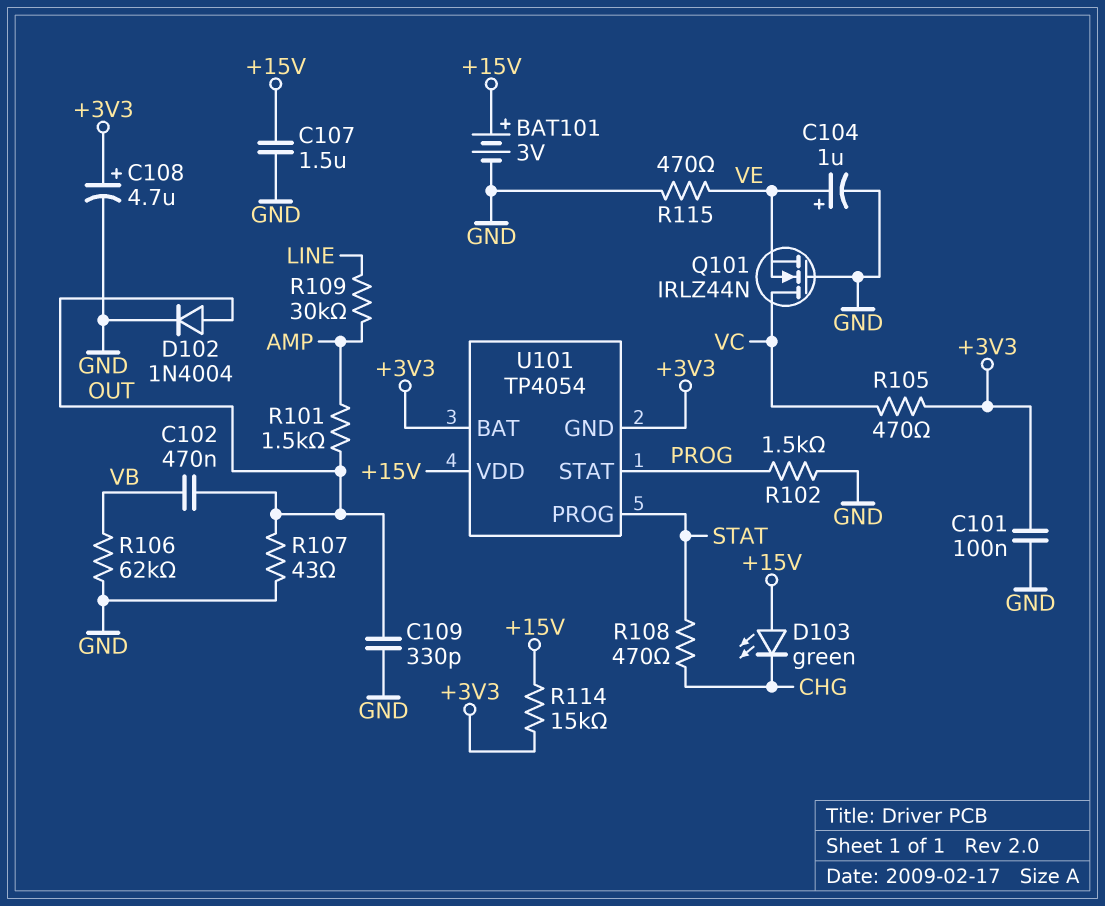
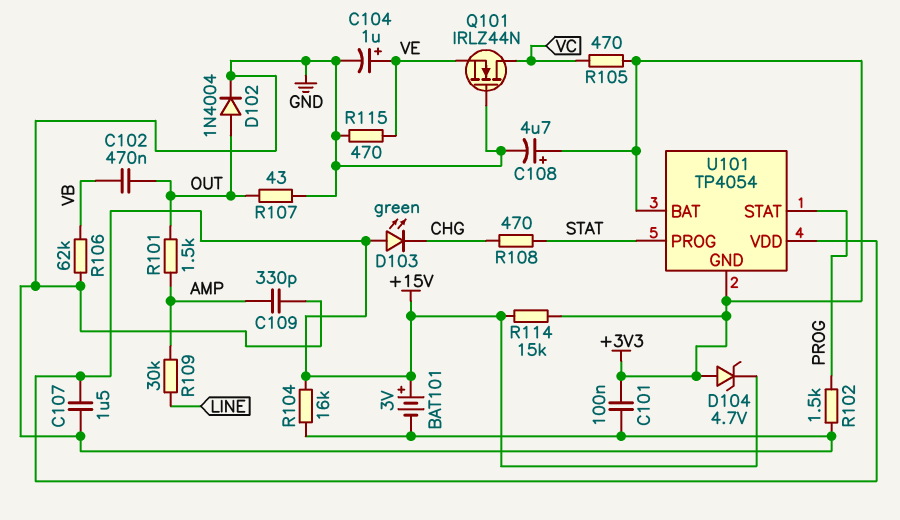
C109: 330pF (GND, OUT) -> 330pF (AMP, GND)
D104: none -> zener 4.7V (A +3V3, K +15V)
R104: none -> 16k (+15V, GND)

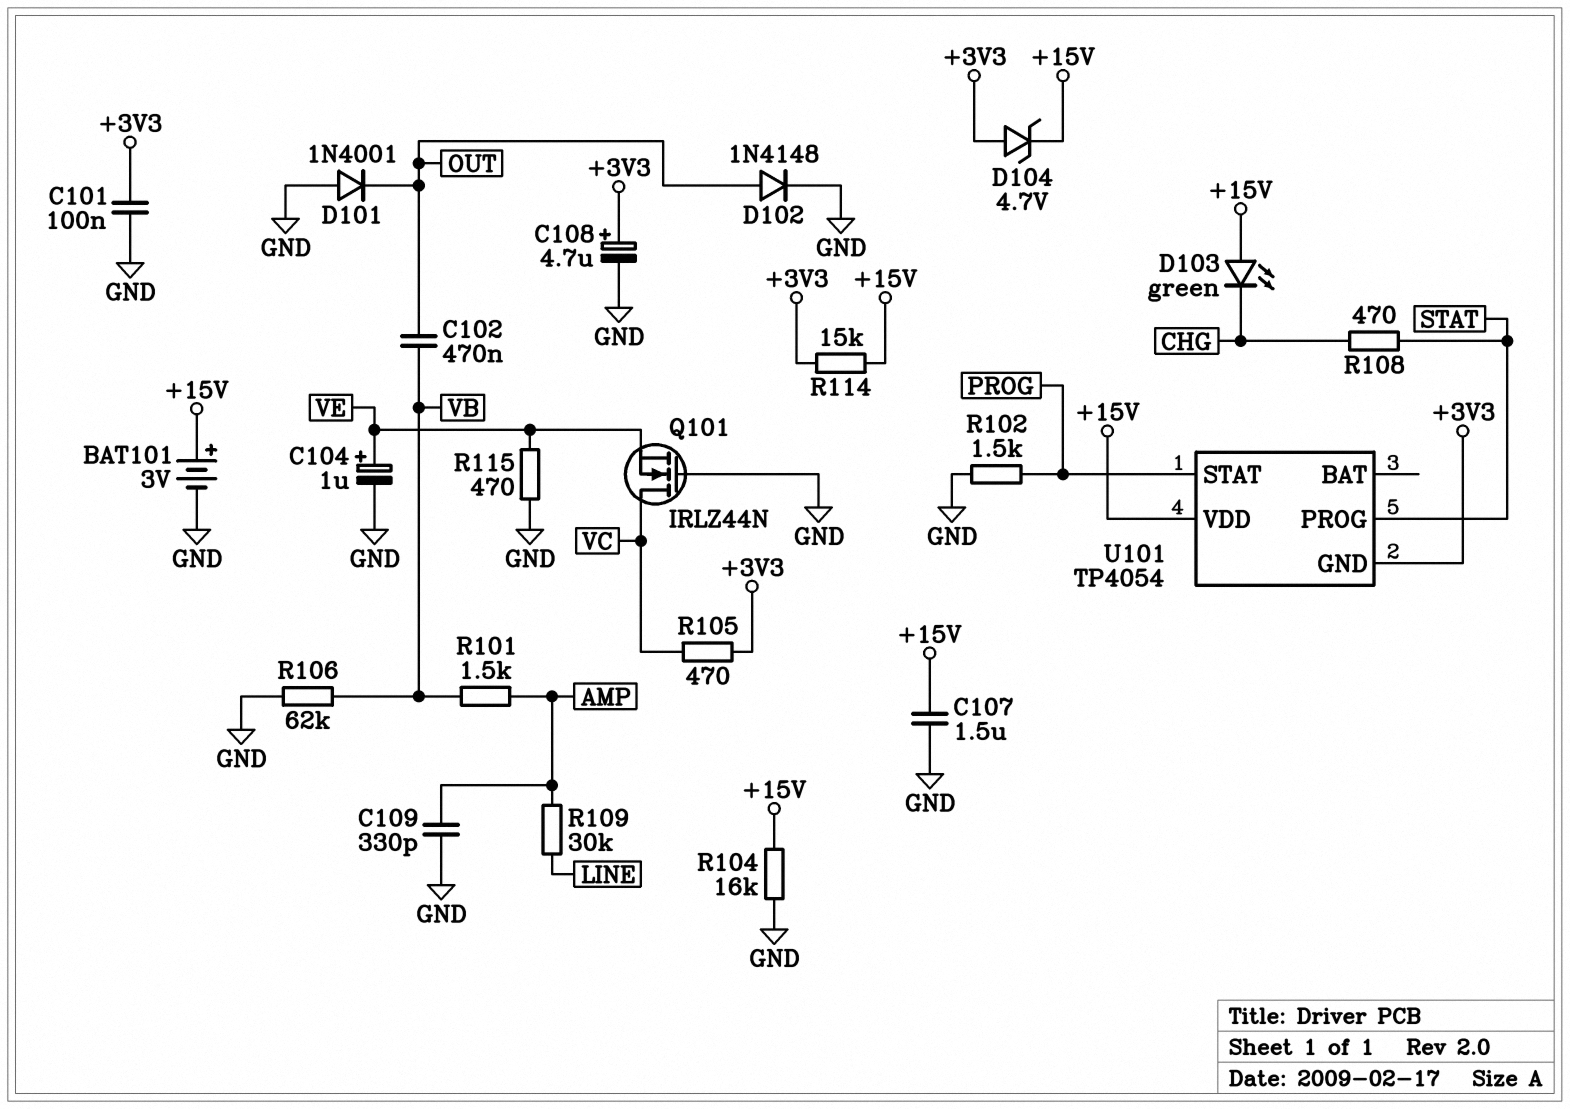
D101: none -> diode 1N4001 (A GND, K OUT)
D102: diode 1N4004 (A OUT, K GND) -> diode 1N4148 (A OUT, K GND)
R101: 1.5k (AMP, OUT) -> 1.5k (AMP, VB)
R107: 43 (GND, OUT) -> none
U101 pin BAT: +3V3 -> none

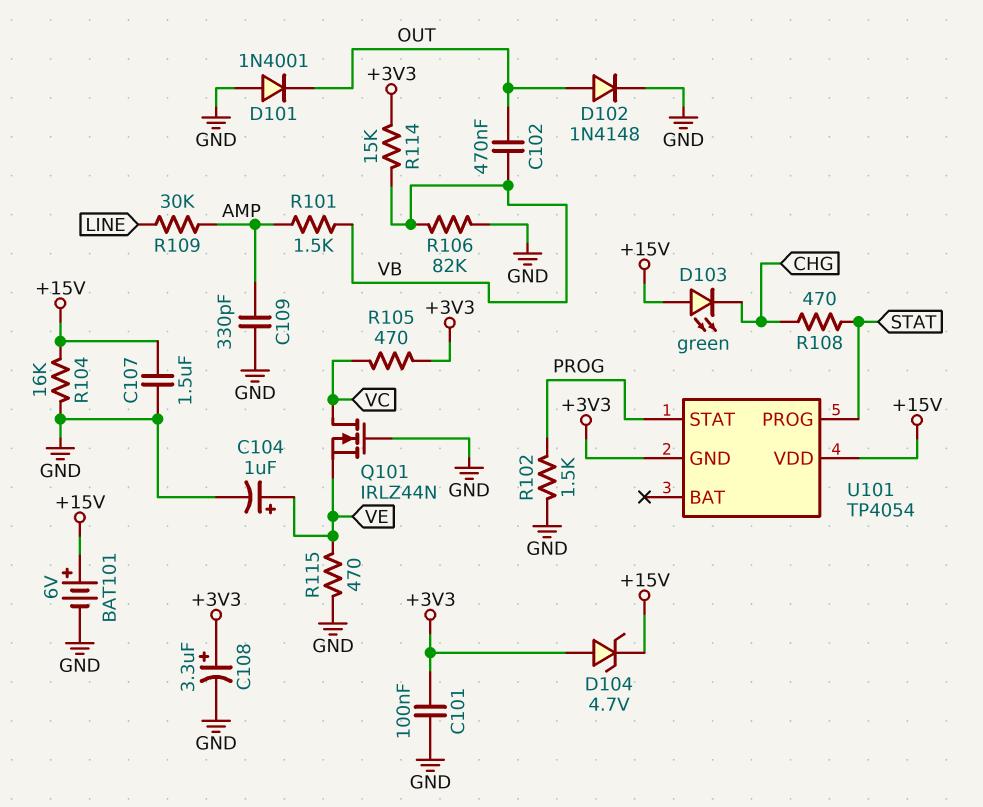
BAT101: 3V (plus +15V, minus GND) -> 6V (plus +15V, minus GND)
C108: 4.7uF (plus +3V3, minus GND) -> 3.3uF (plus +3V3, minus GND)
R106: 62k (GND, VB) -> 82k (GND, VB)
R114: 15k (+3V3, +15V) -> 15k (+3V3, VB)

